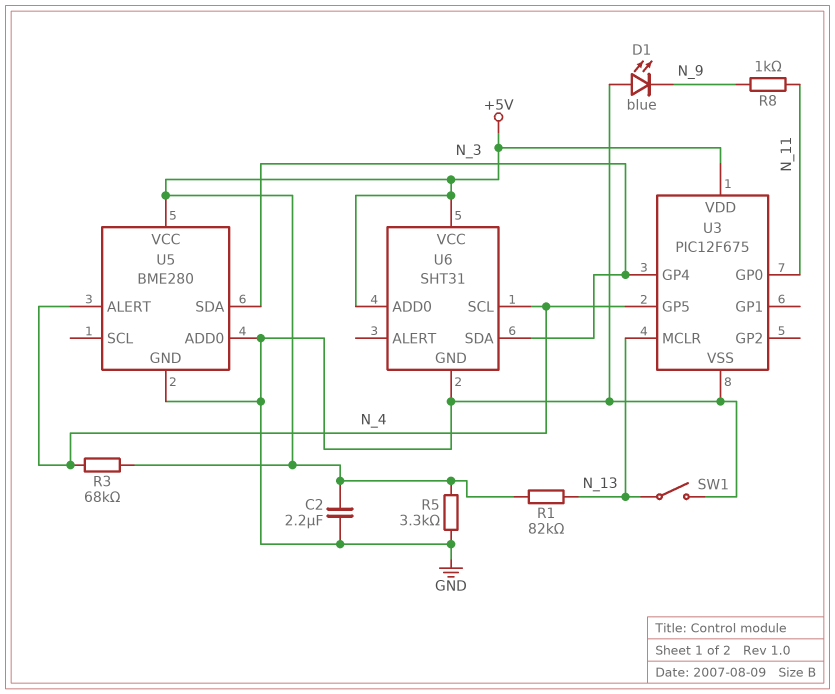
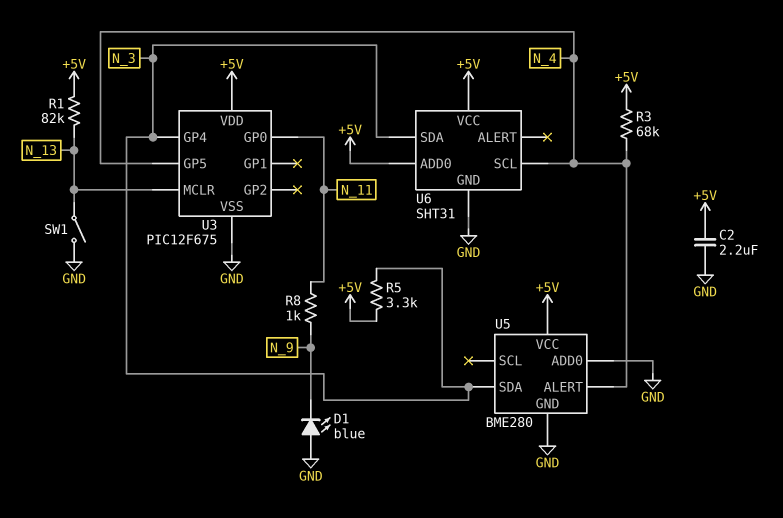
R5: 3.3k (+5V, GND) -> 3.3k (+5V, N_3)

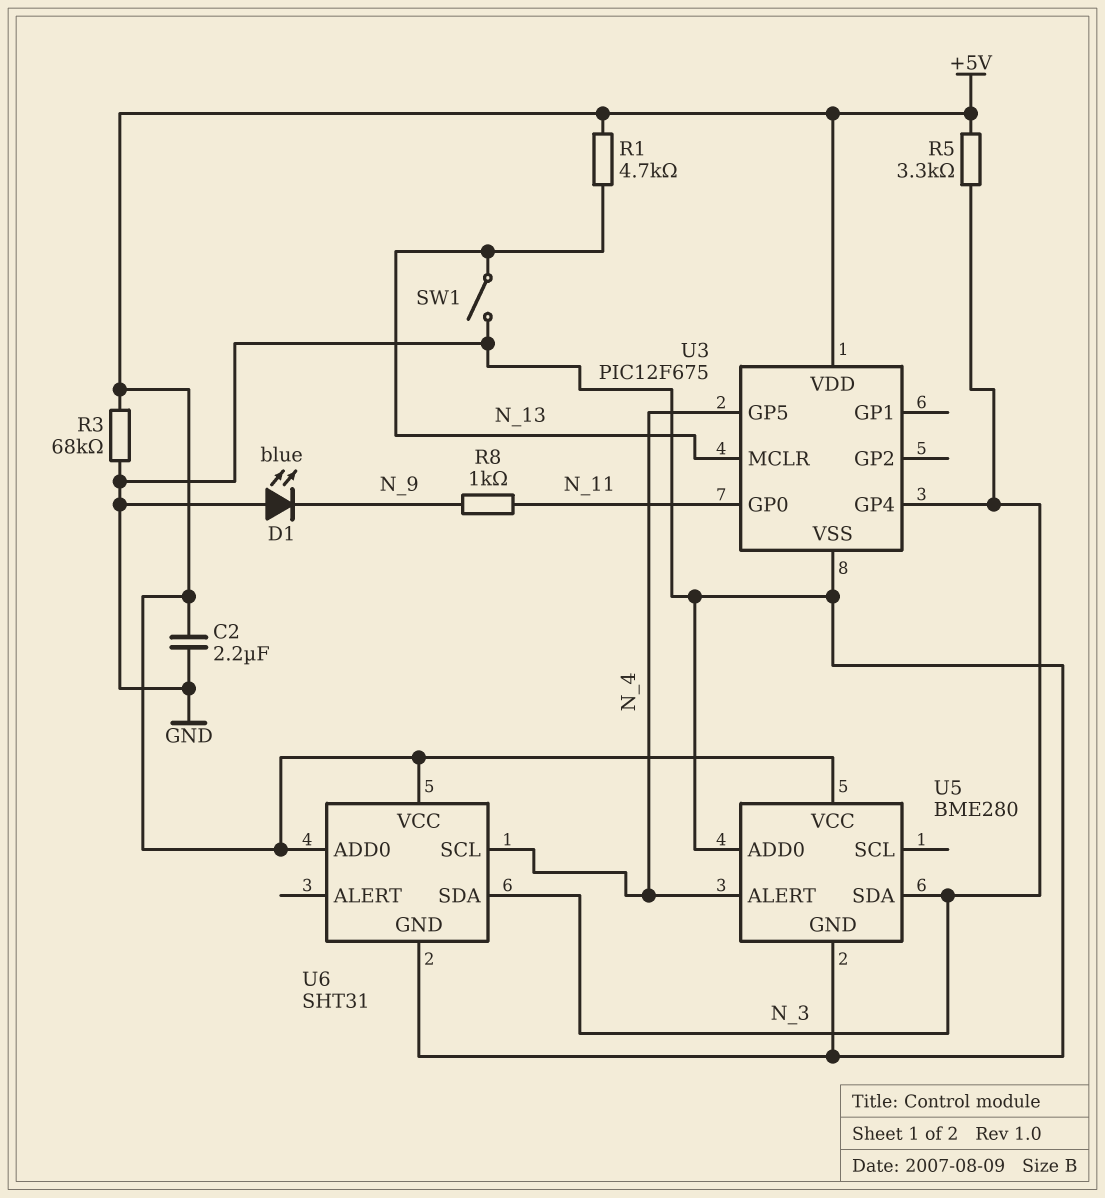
R1: 82k (+5V, N_13) -> 4.7k (+5V, N_13)
R3: 68k (+5V, N_4) -> 68k (+5V, GND)

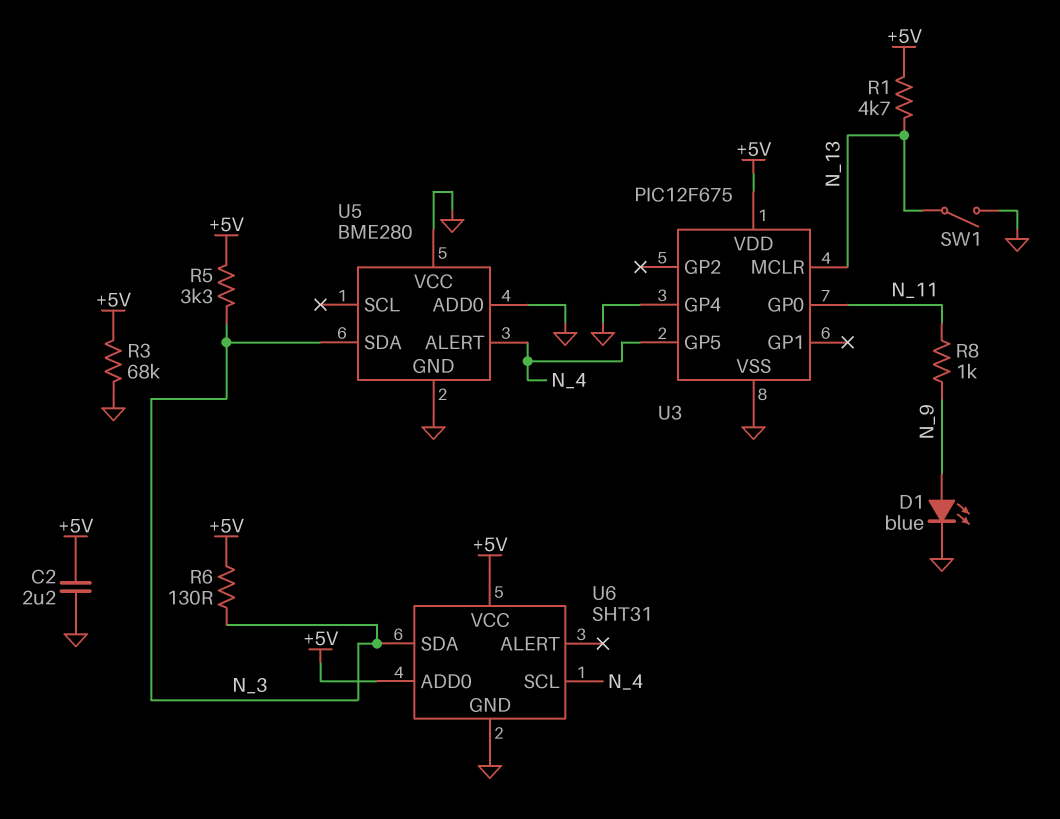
D1: LED blue (A GND, K N_9) -> LED blue (A N_9, K GND)
R6: none -> 130 (+5V, N_3)
U3 pin GP4: N_3 -> GND
U5 pin VCC: +5V -> GND

